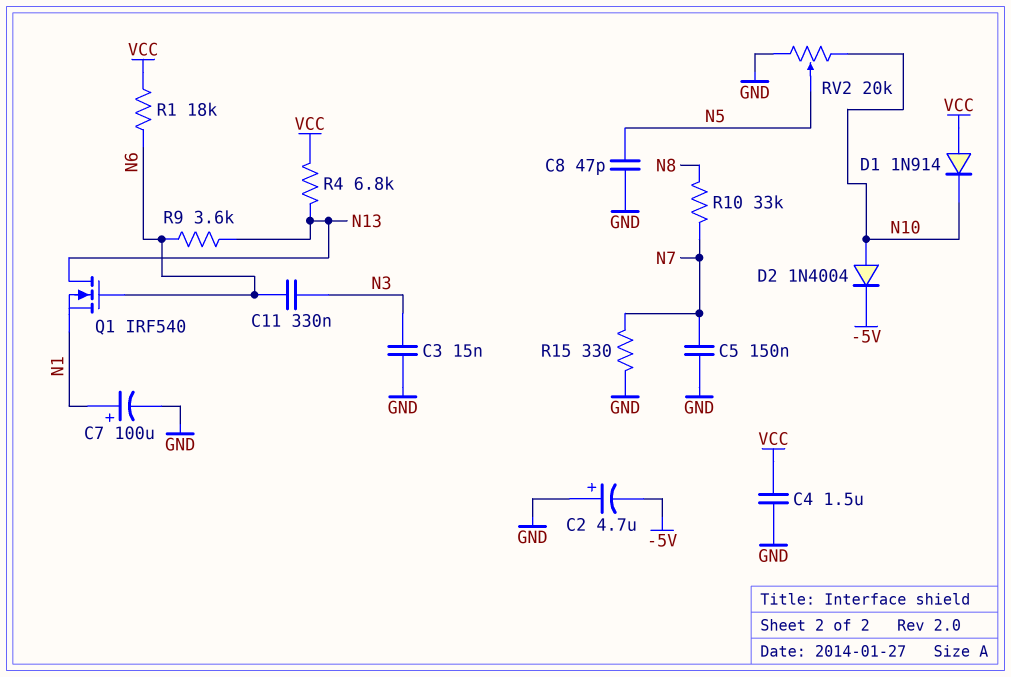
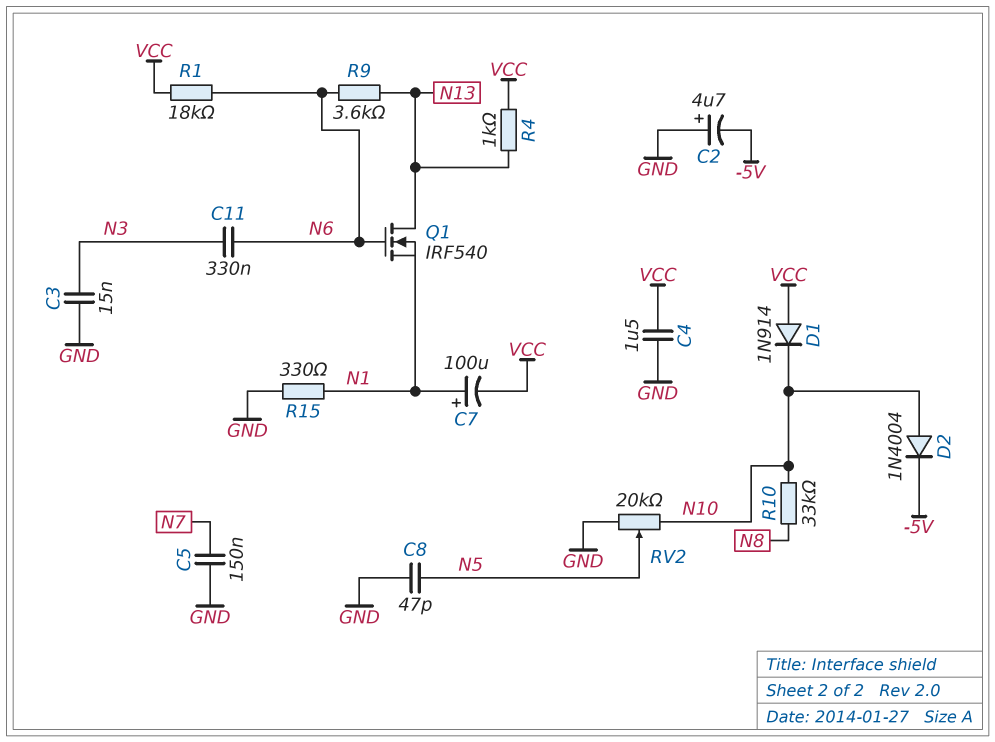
C7: 100uF (plus N1, minus GND) -> 100uF (plus N1, minus VCC)
R4: 6.8k (N13, VCC) -> 1k (N13, VCC)
R10: 33k (N7, N8) -> 33k (N8, N10)
R15: 330 (GND, N7) -> 330 (GND, N1)

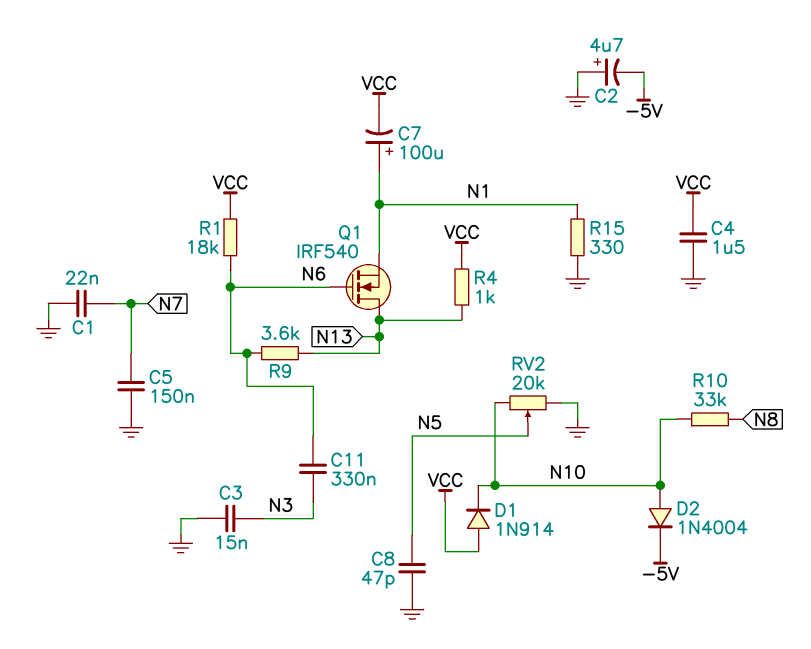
C1: none -> 22nF (GND, N7)

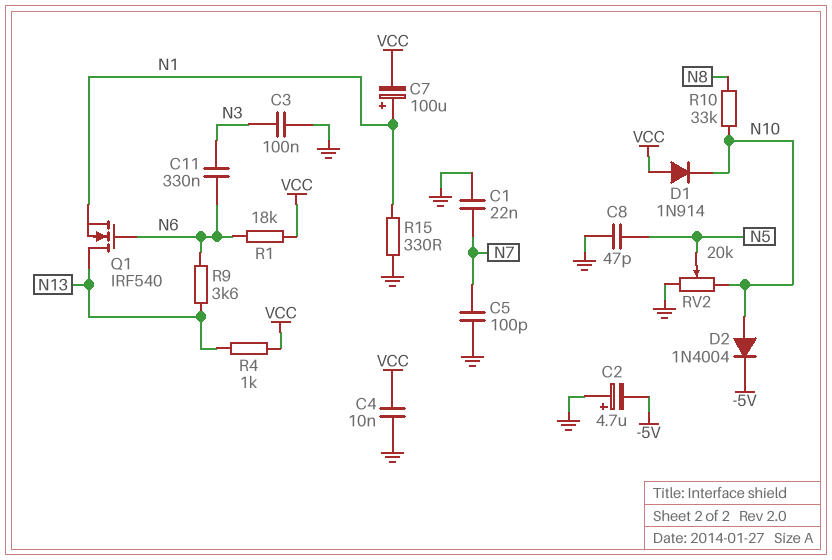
C3: 15nF (GND, N3) -> 100nF (GND, N3)
C4: 1.5uF (GND, VCC) -> 10nF (GND, VCC)
C5: 150nF (GND, N7) -> 100pF (GND, N7)

